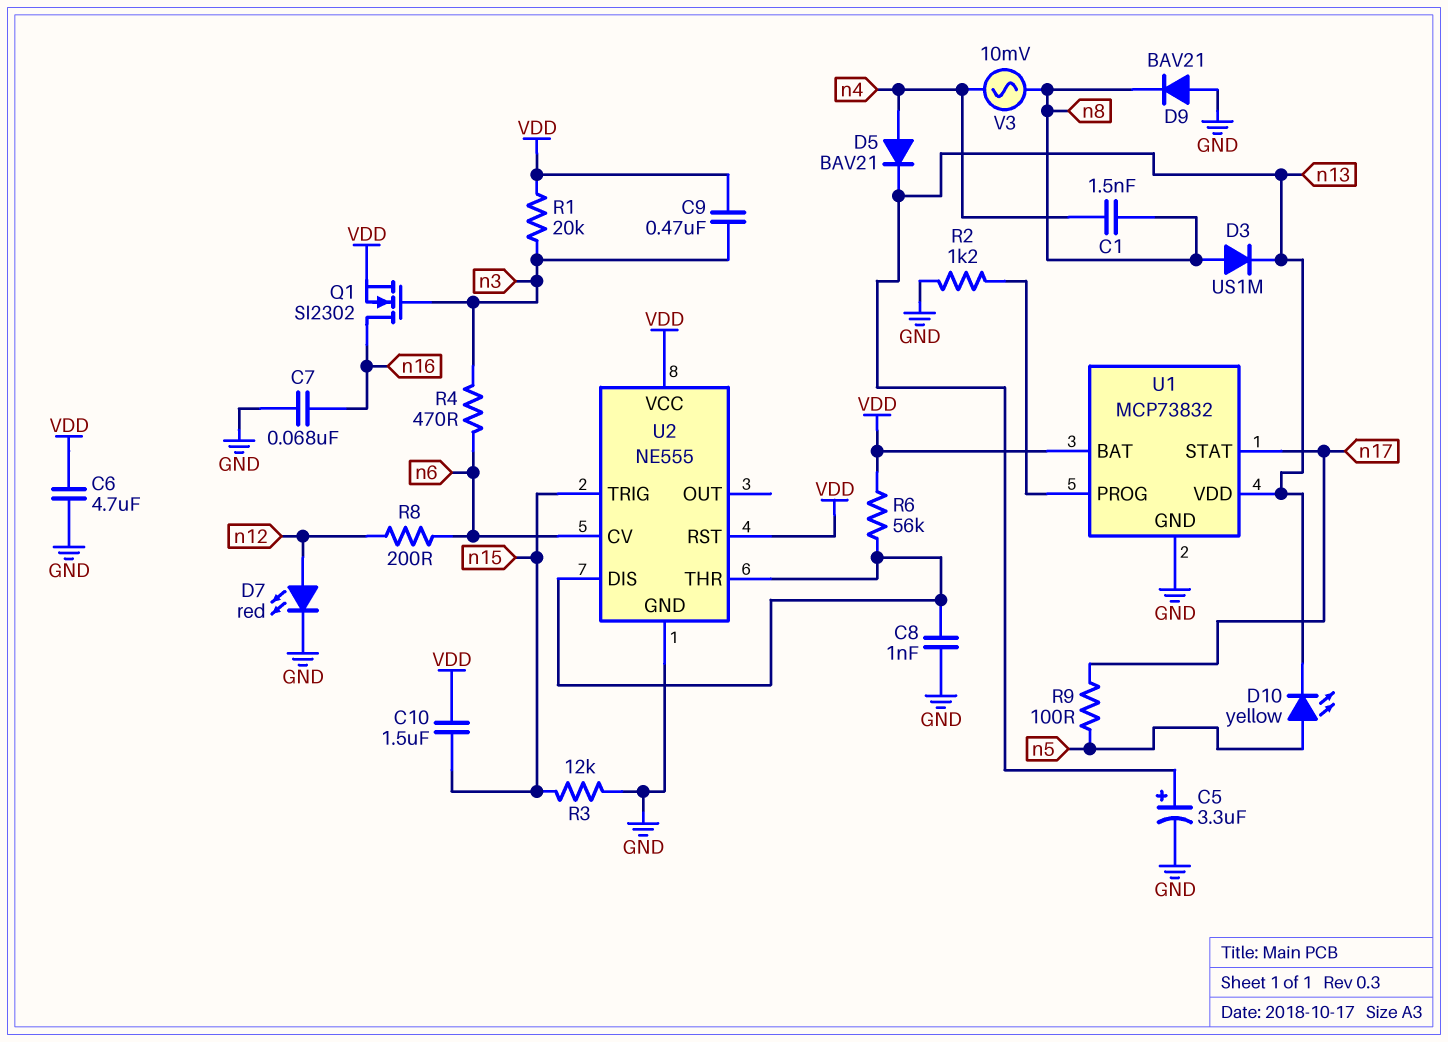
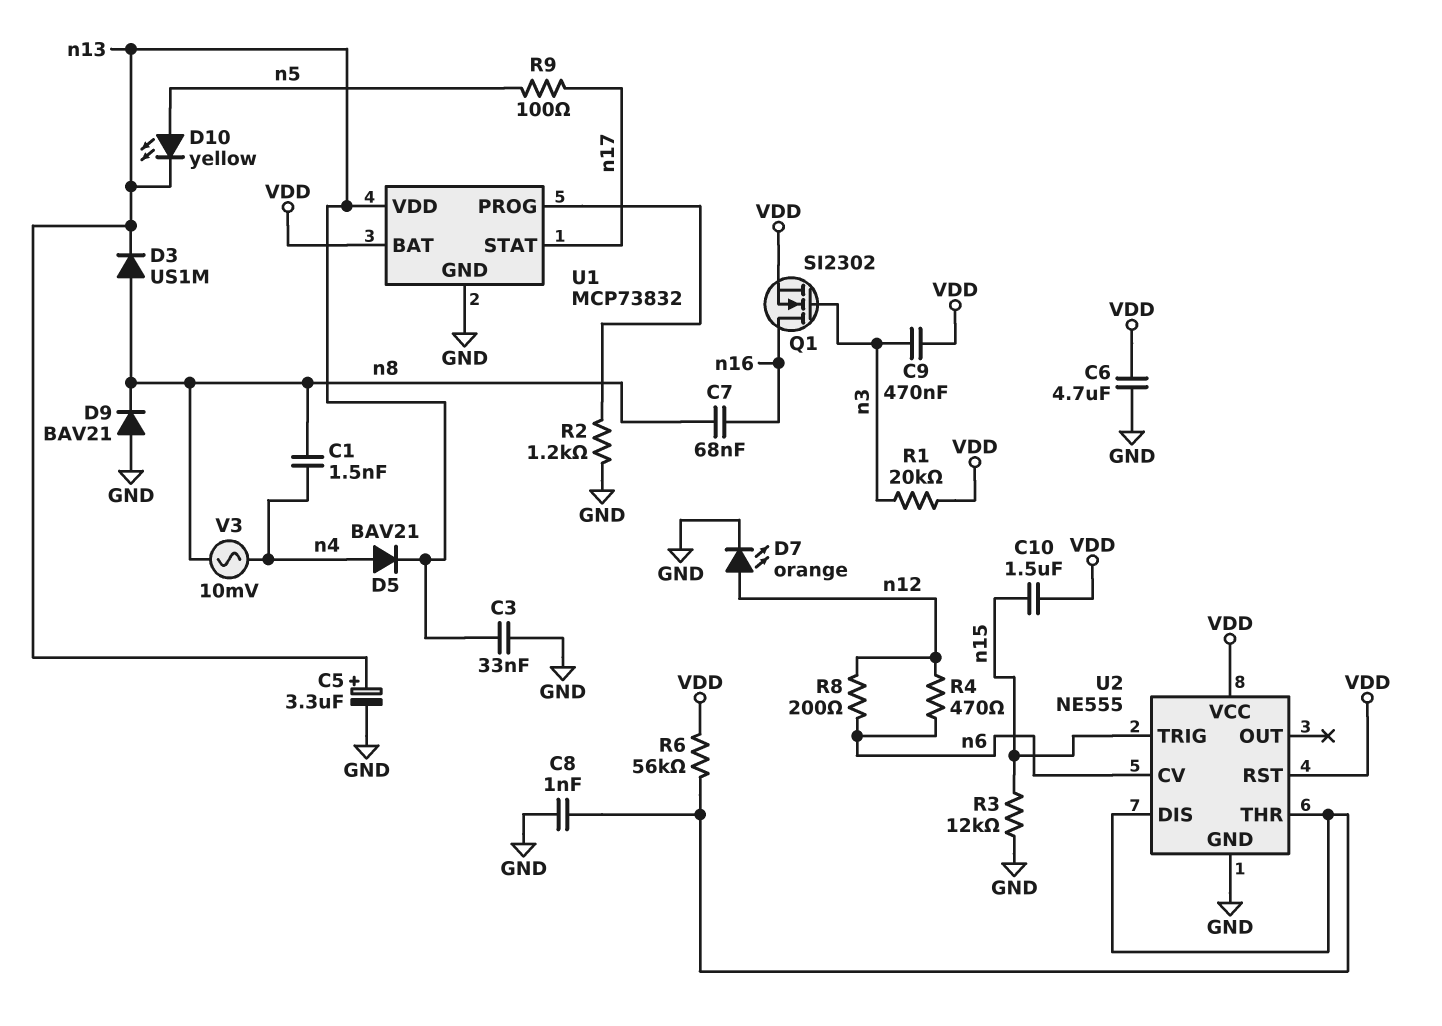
C3: none -> 33nF (GND, n13)
C7: 68nF (GND, n16) -> 68nF (n8, n16)
D7: LED red (A n12, K GND) -> LED orange (A n12, K GND)
R4: 470 (n3, n6) -> 470 (n6, n12)

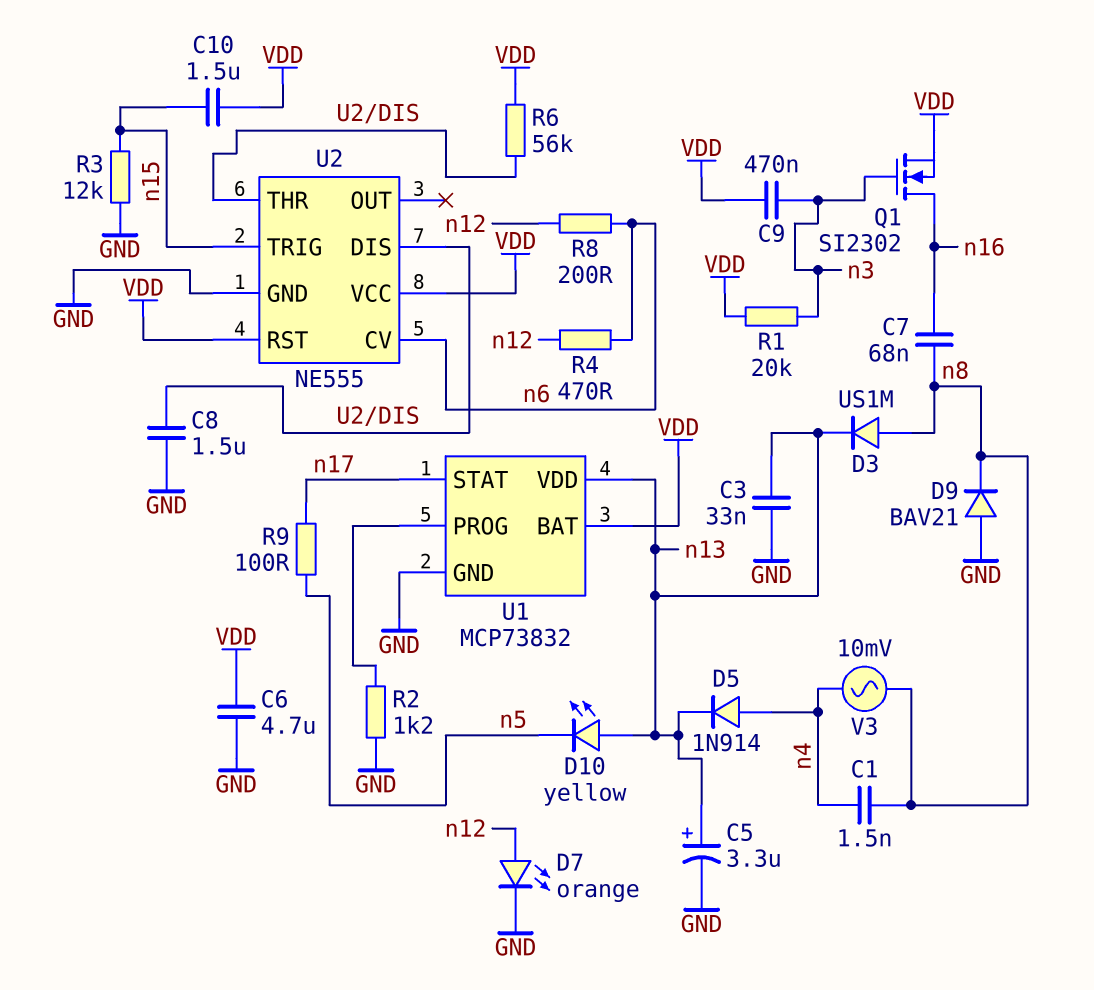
C8: 1nF (GND, U2/DIS) -> 1.5uF (GND, U2/DIS)
D5: diode BAV21 (A n4, K n13) -> diode 1N914 (A n4, K n13)
D10: LED yellow (A n5, K n13) -> LED yellow (A n13, K n5)

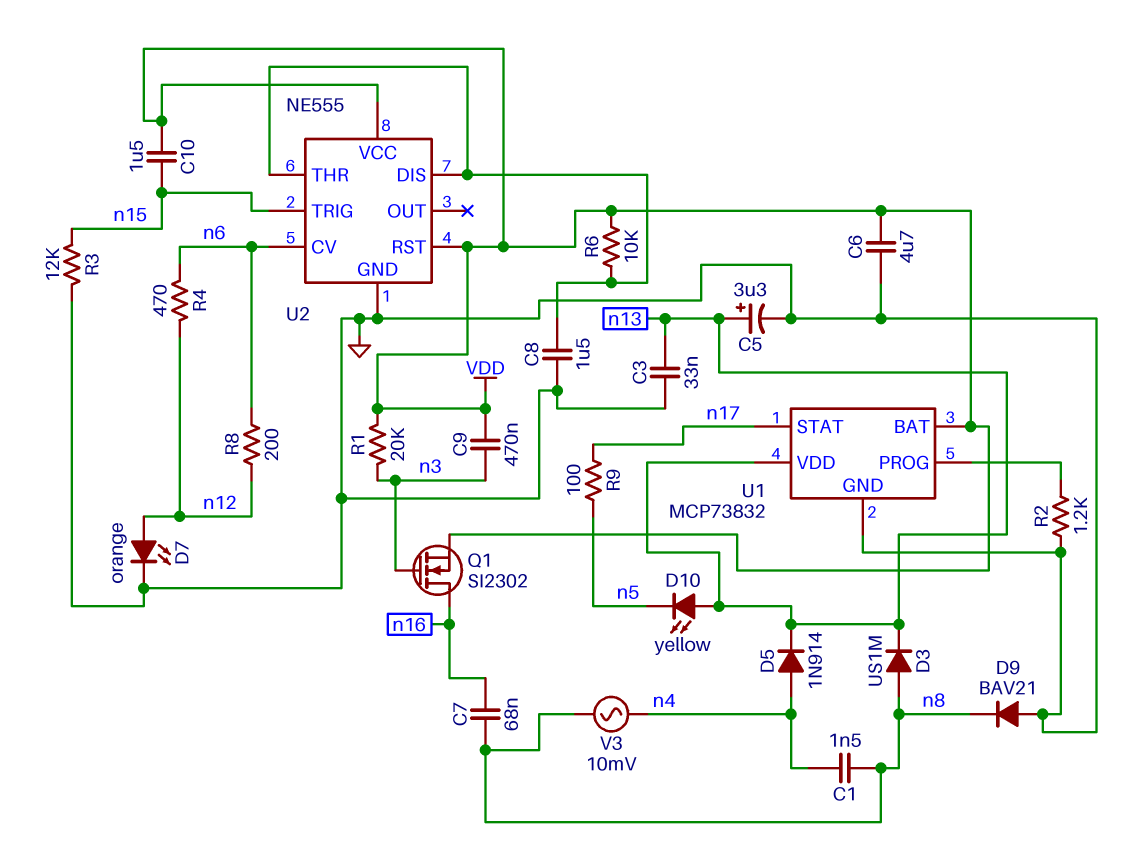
R6: 56k (U2/DIS, VDD) -> 10k (U2/DIS, VDD)

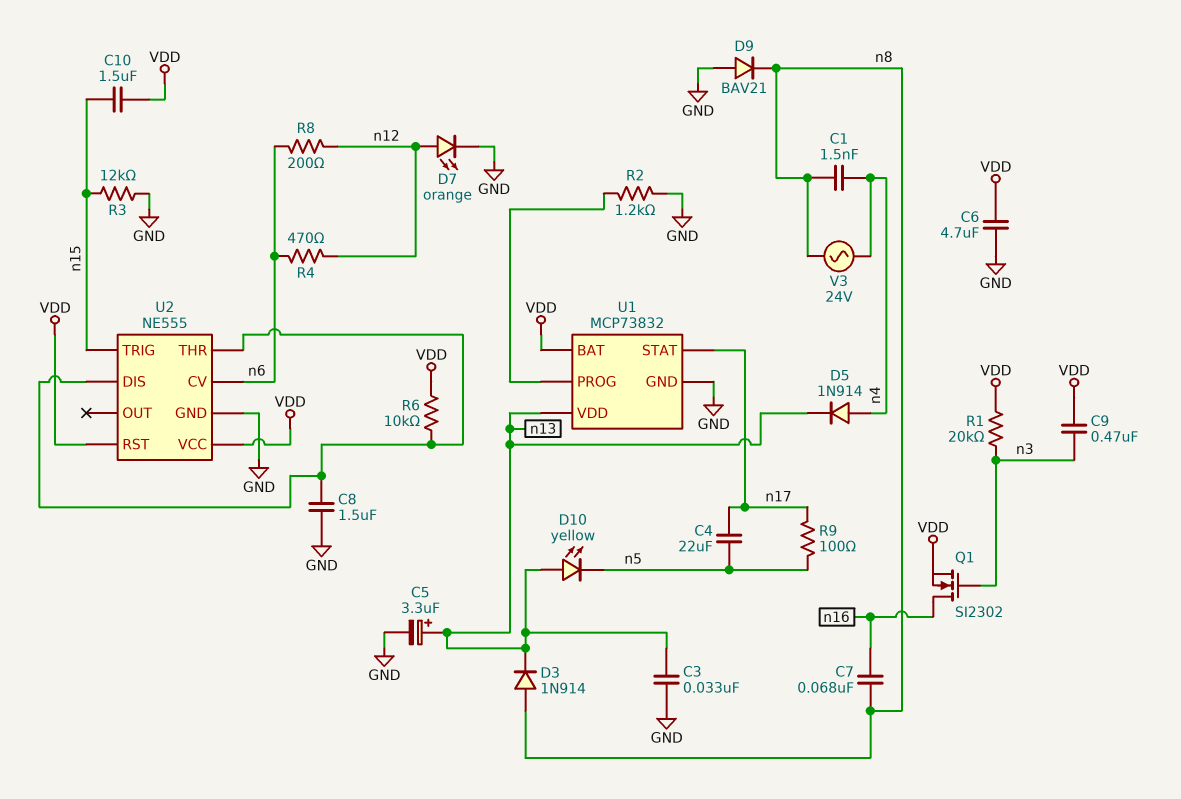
C4: none -> 22uF (n5, n17)
D3: diode US1M (A n8, K n13) -> diode 1N914 (A n8, K n13)
V3: AC 10mV (n4, n8) -> AC 24V (n4, n8)

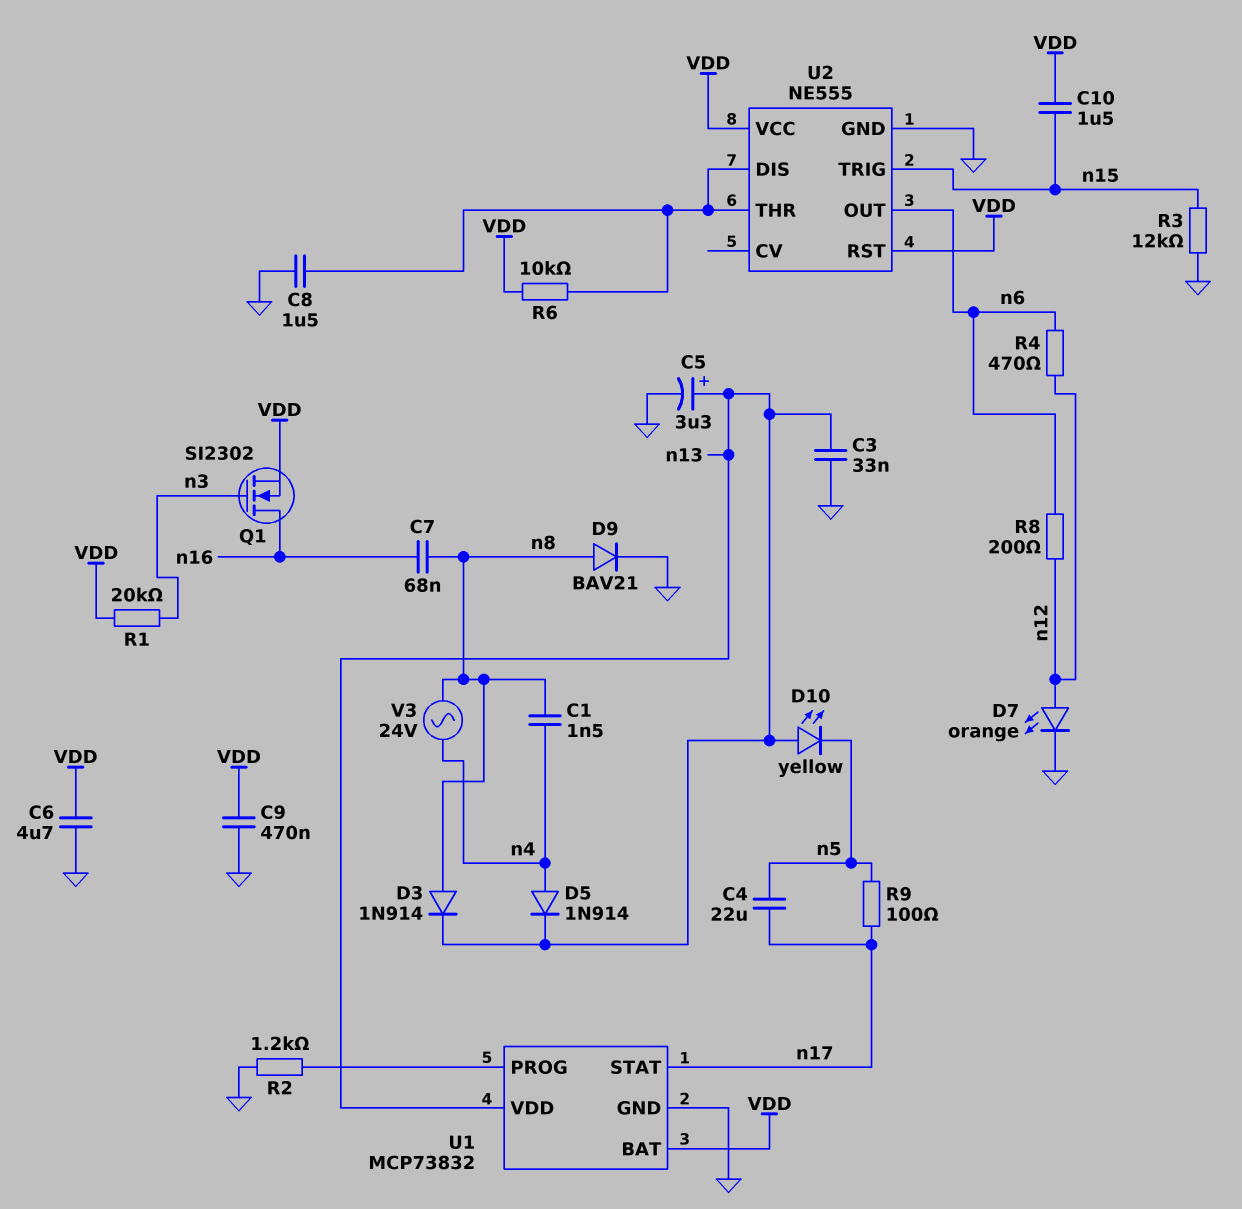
C9: 470nF (VDD, n3) -> 470nF (GND, VDD)
D9: diode BAV21 (A GND, K n8) -> diode BAV21 (A n8, K GND)
U2 pin CV: n6 -> none
U2 pin OUT: none -> n6

